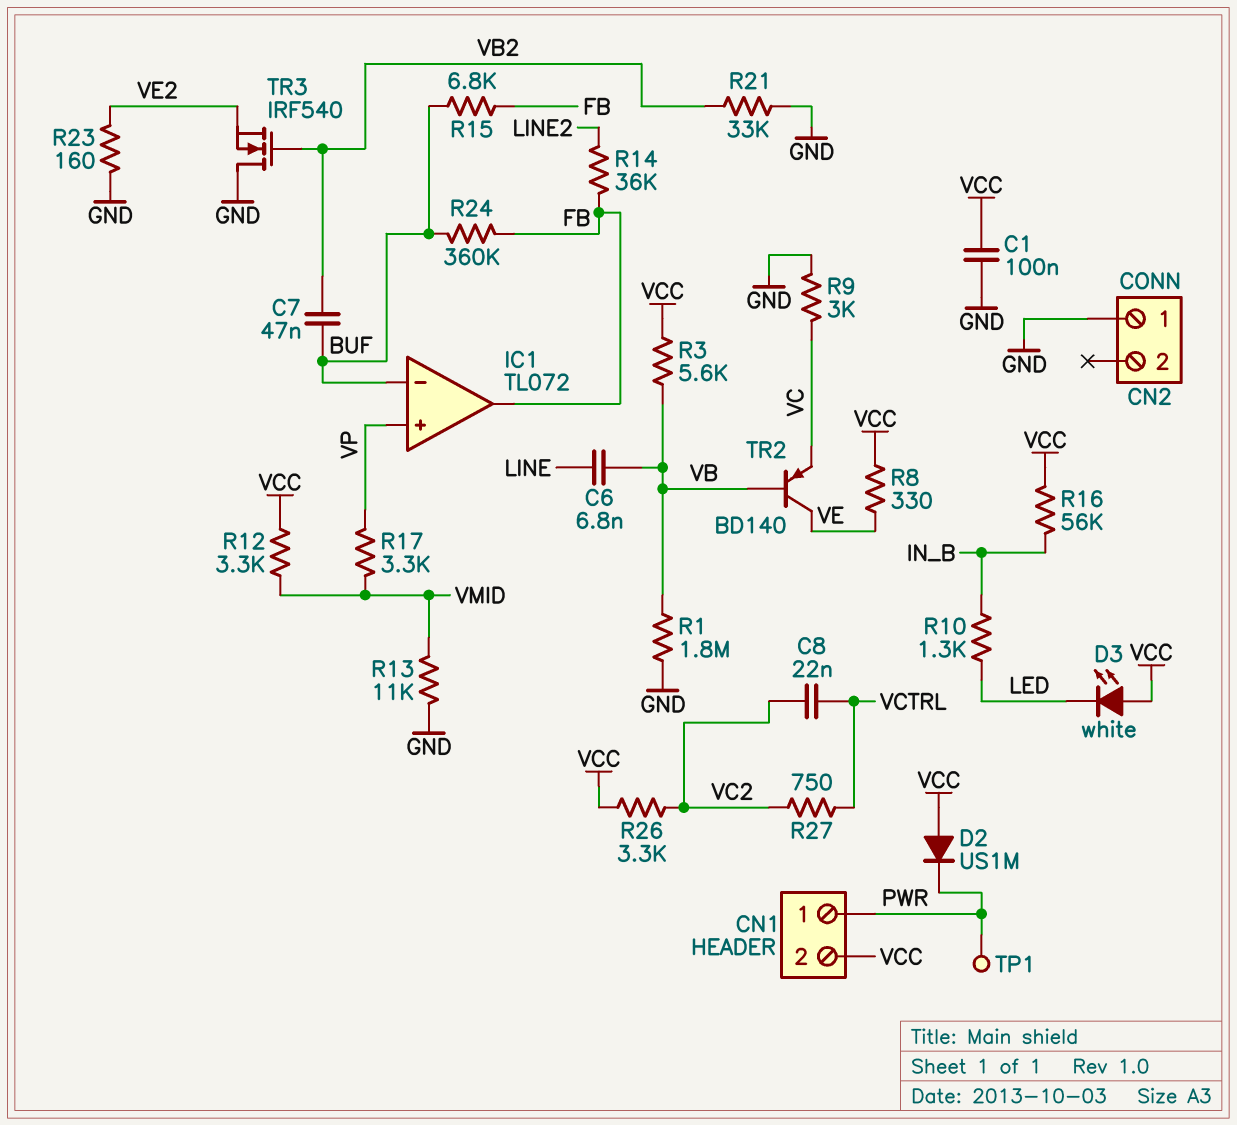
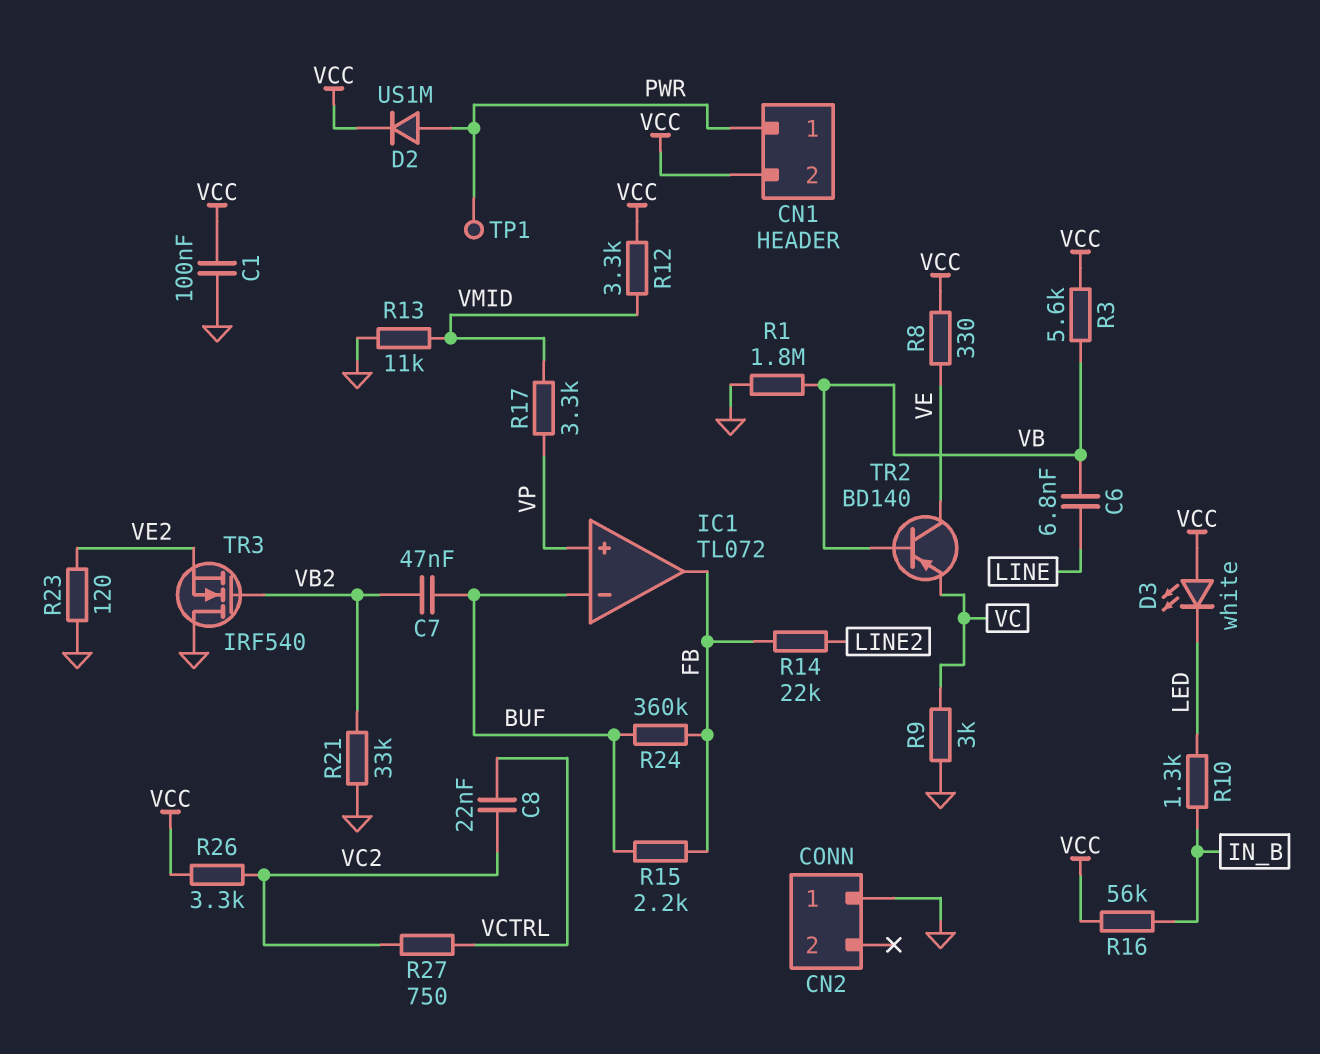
D2: diode US1M (A VCC, K PWR) -> diode US1M (A PWR, K VCC)
R14: 36k (FB, LINE2) -> 22k (FB, LINE2)
R15: 6.8k (BUF, FB) -> 2.2k (BUF, FB)
R23: 160 (GND, VE2) -> 120 (GND, VE2)

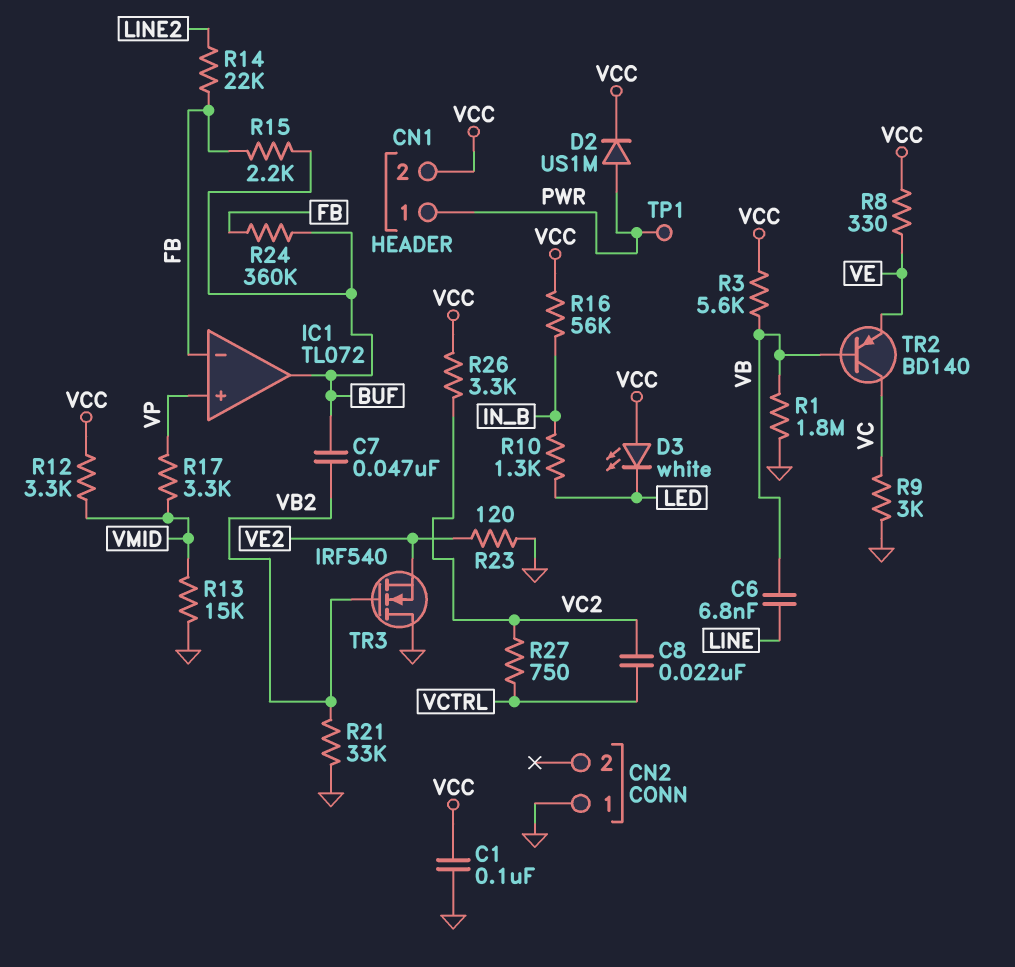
IC1 pin in-: BUF -> FB
IC1 pin out: FB -> BUF
R13: 11k (GND, VMID) -> 15k (GND, VMID)
TR2: PNP BD140 (B VB, C VE, E VC) -> PNP BD140 (B VB, C VC, E VE)

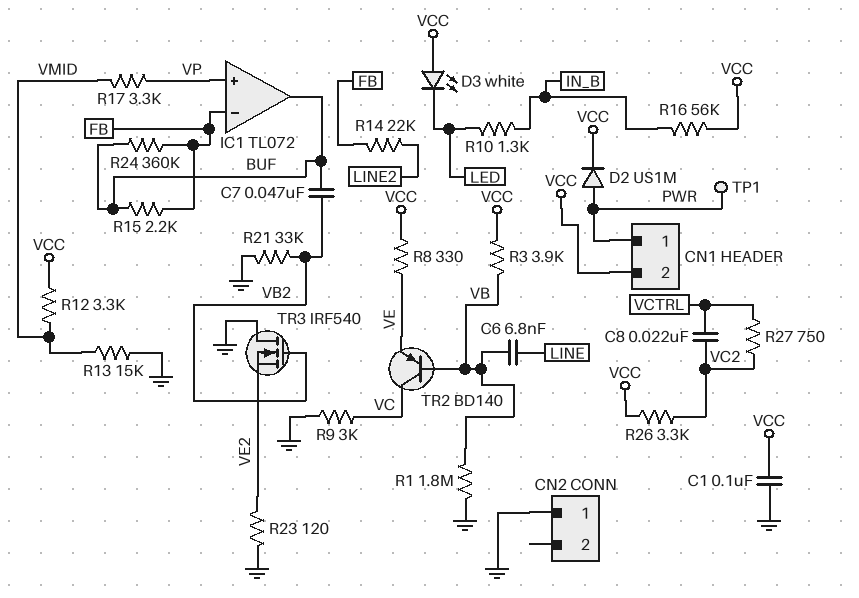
R3: 5.6k (VB, VCC) -> 3.9k (VB, VCC)

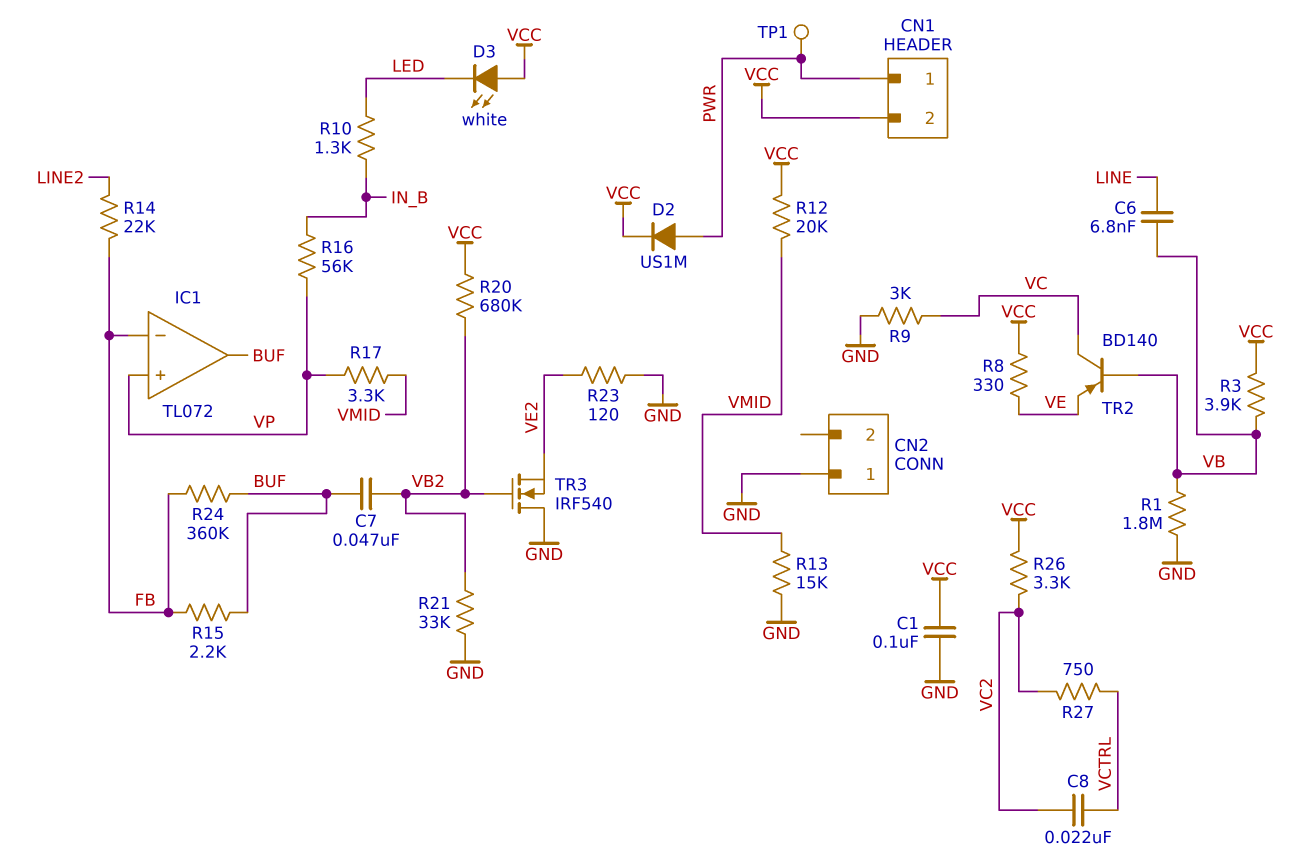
R12: 3.3k (VCC, VMID) -> 20k (VCC, VMID)
R16: 56k (IN_B, VCC) -> 56k (IN_B, VP)
R20: none -> 680k (VB2, VCC)

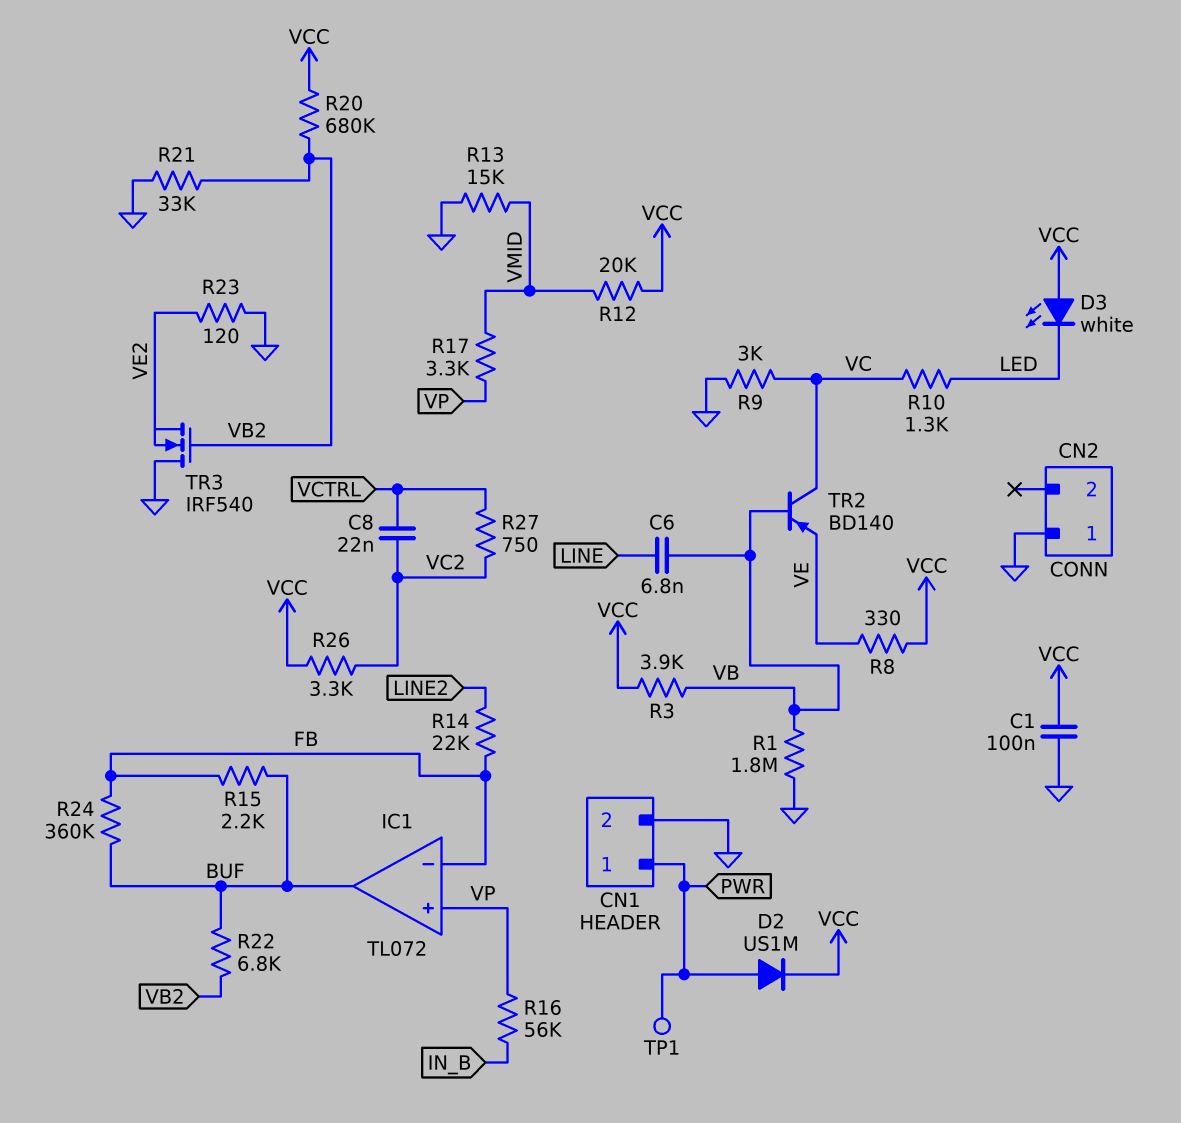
C7: 47nF (BUF, VB2) -> none
CN1 pin 2: VCC -> GND
R10: 1.3k (IN_B, LED) -> 1.3k (LED, VC)
R22: none -> 6.8k (BUF, VB2)

